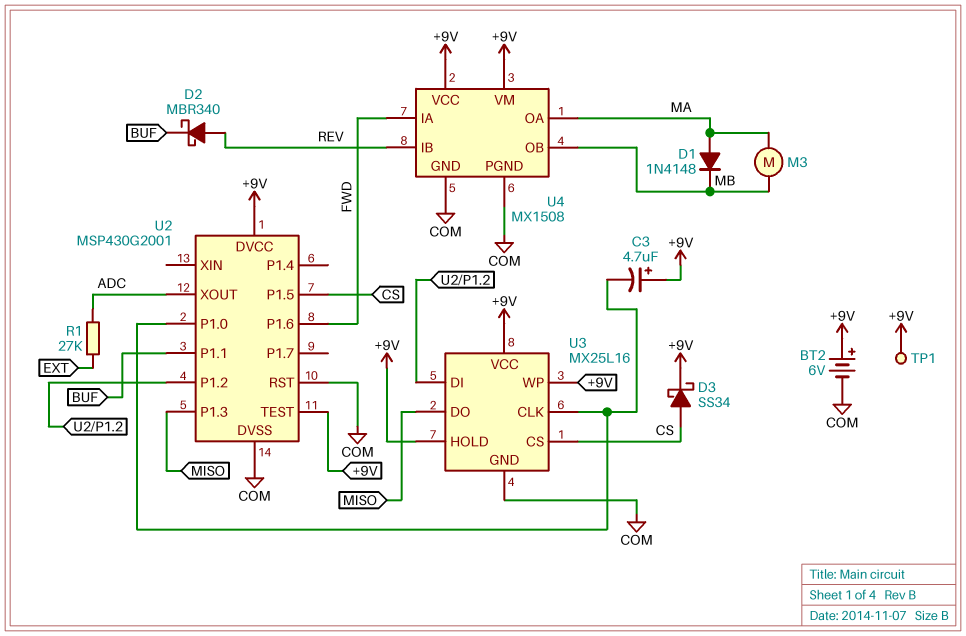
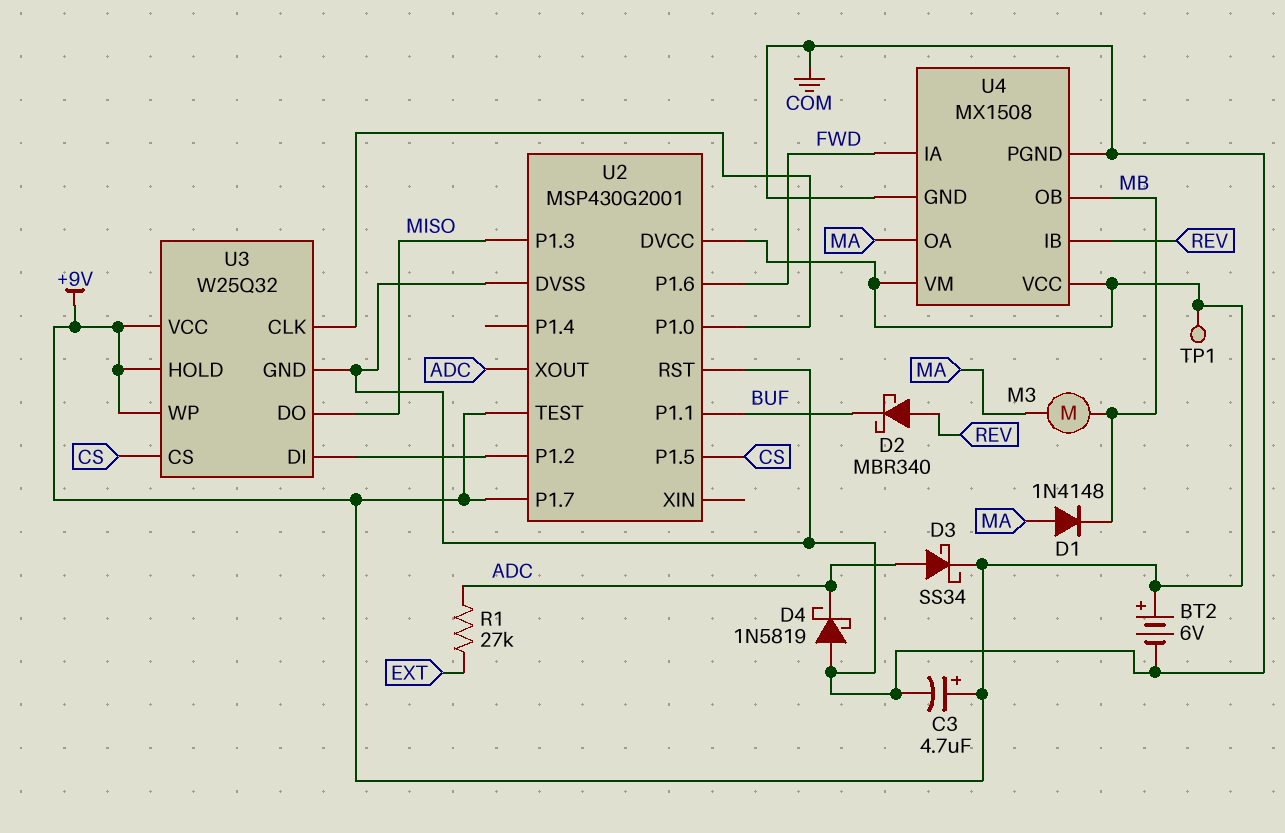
C3: 4.7uF (plus +9V, minus U2/P1.0) -> 4.7uF (plus +9V, minus COM)
D3: schottky SS34 (A CS, K +9V) -> schottky SS34 (A ADC, K +9V)
D4: none -> schottky 1N5819 (A COM, K ADC)
U2 pin P1.7: none -> +9V
U3: MX25L16 -> W25Q32

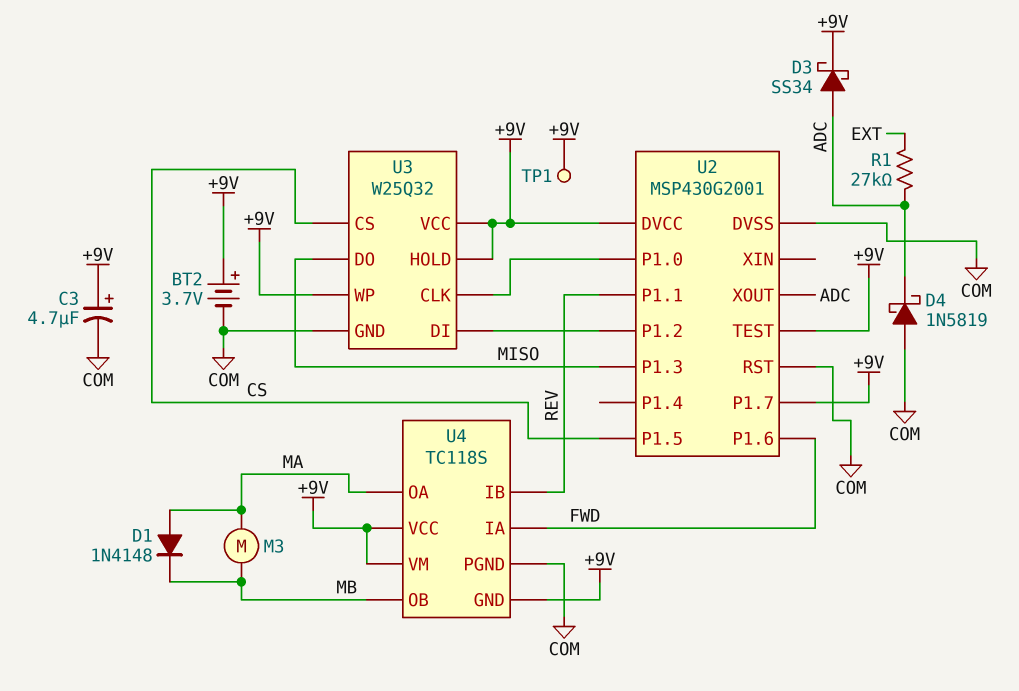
BT2: 6V (plus +9V, minus COM) -> 3.7V (plus +9V, minus COM)
D2: schottky MBR340 (A REV, K BUF) -> none
U2 pin P1.1: BUF -> REV
U4: MX1508 -> TC118S
U4 pin GND: COM -> +9V

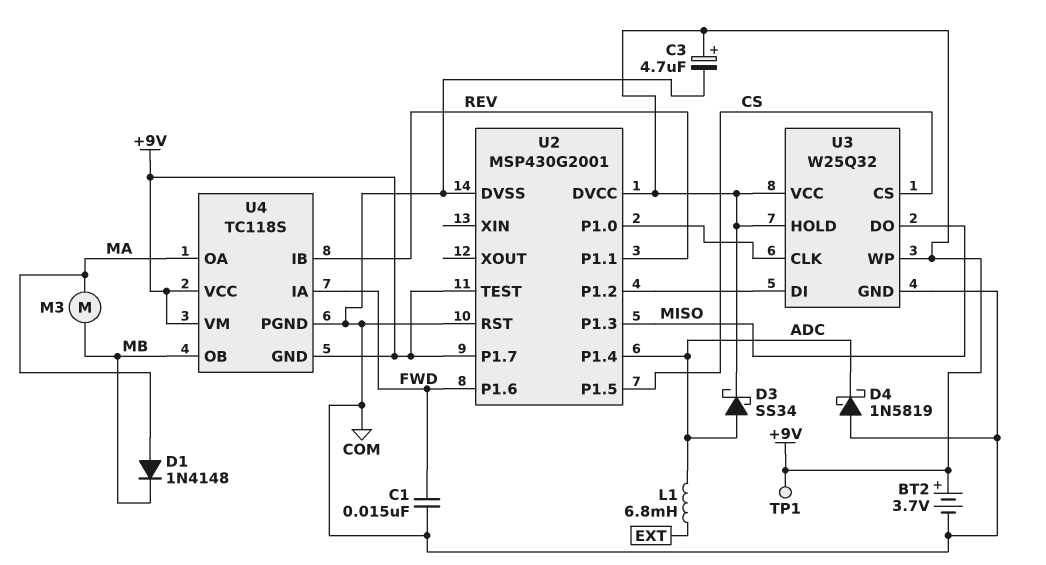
C1: none -> 15nF (COM, FWD)
L1: none -> 6.8mH (ADC, EXT)
R1: 27k (ADC, EXT) -> none
U2 pin P1.4: none -> ADC
U2 pin XOUT: ADC -> none

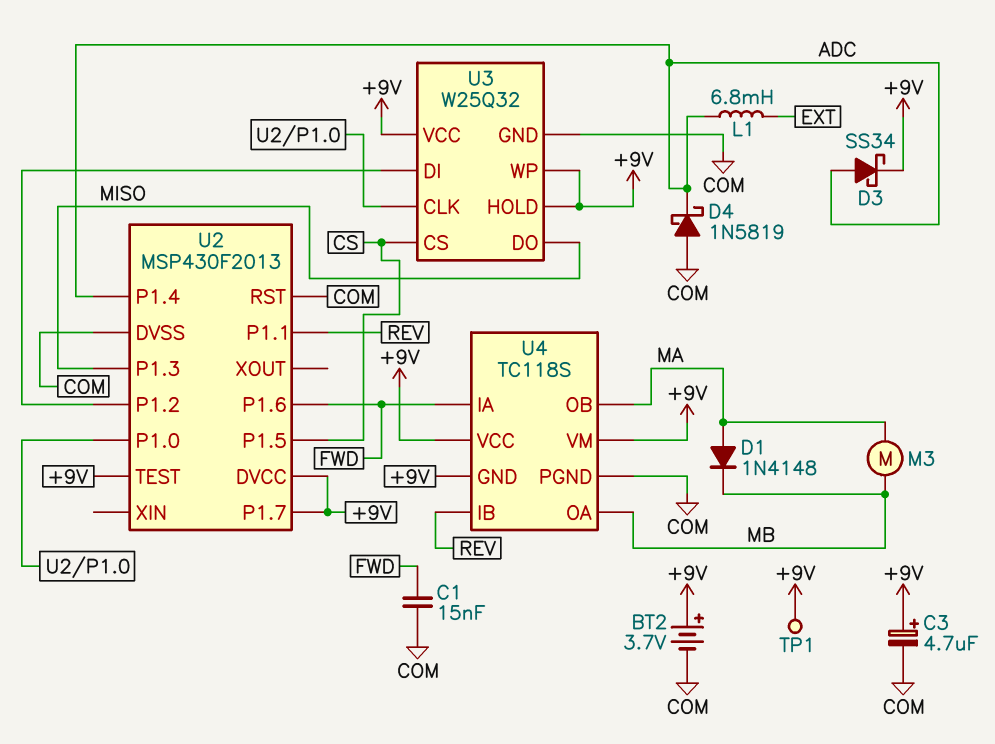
U2: MSP430G2001 -> MSP430F2013
U4 pin OA: MA -> MB
U4 pin OB: MB -> MA

